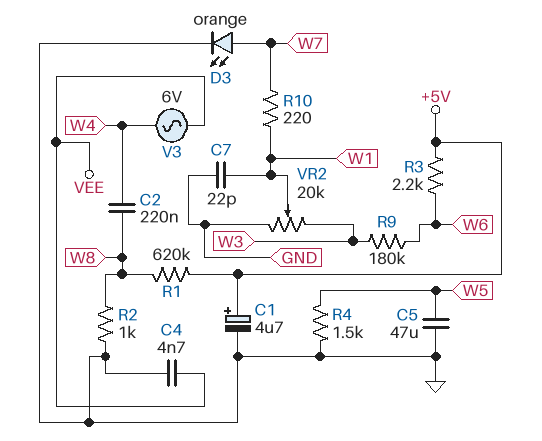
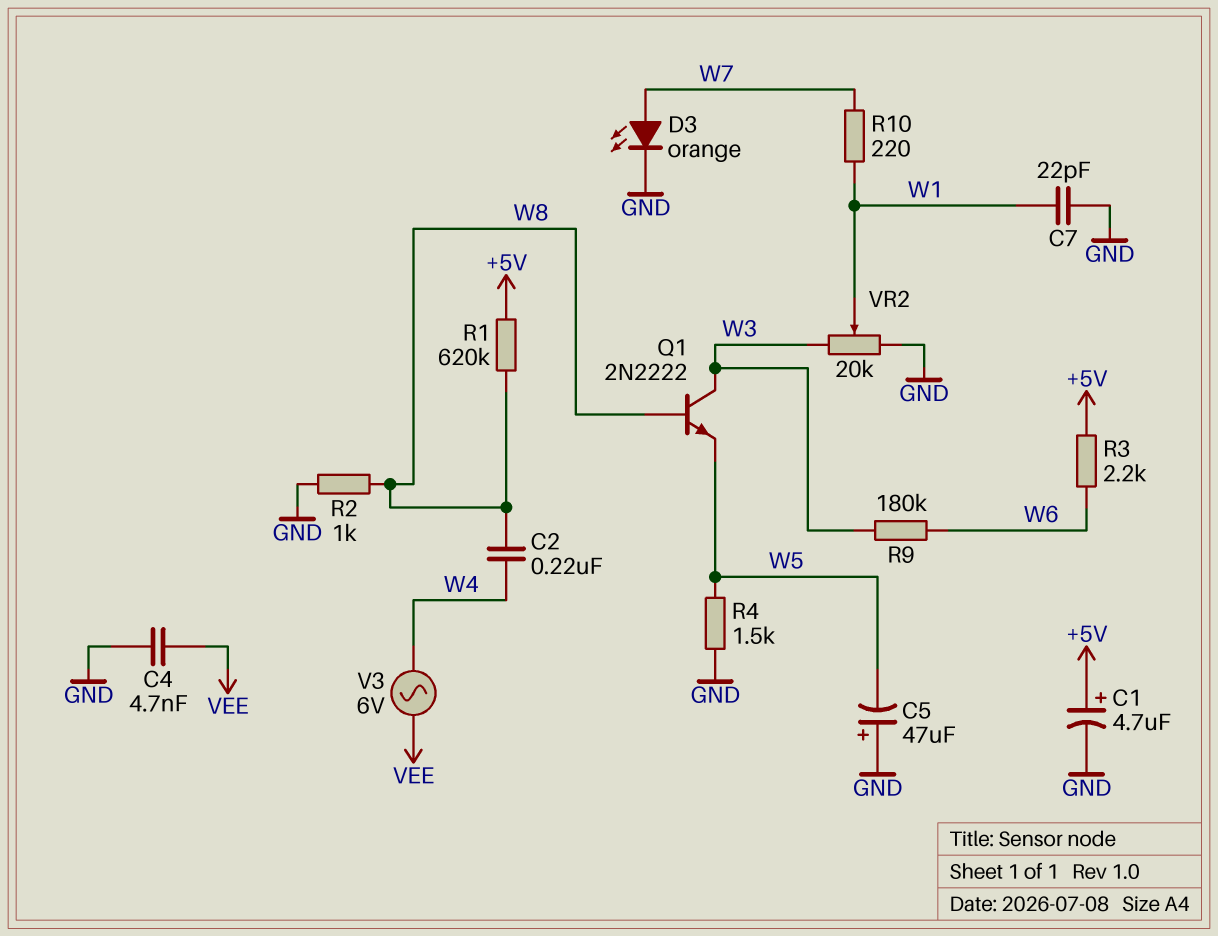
C5: 47uF (GND, W5) -> 47uF (plus GND, minus W5)
Q1: none -> NPN 2N2222 (B W8, C W3, E W5)

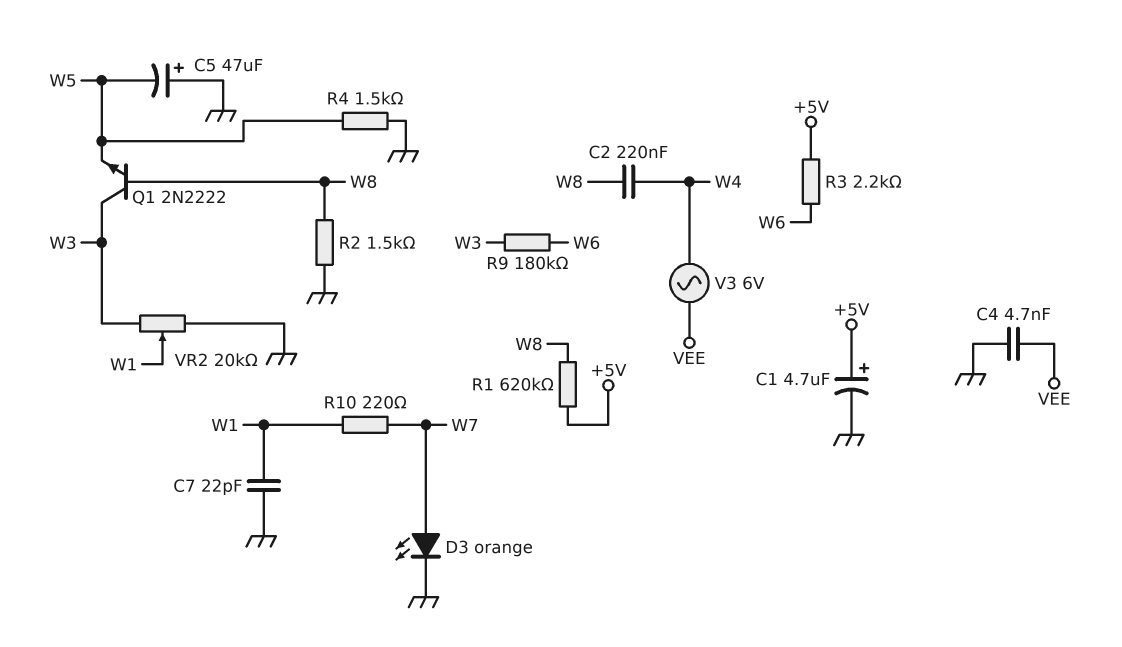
R2: 1k (GND, W8) -> 1.5k (GND, W8)

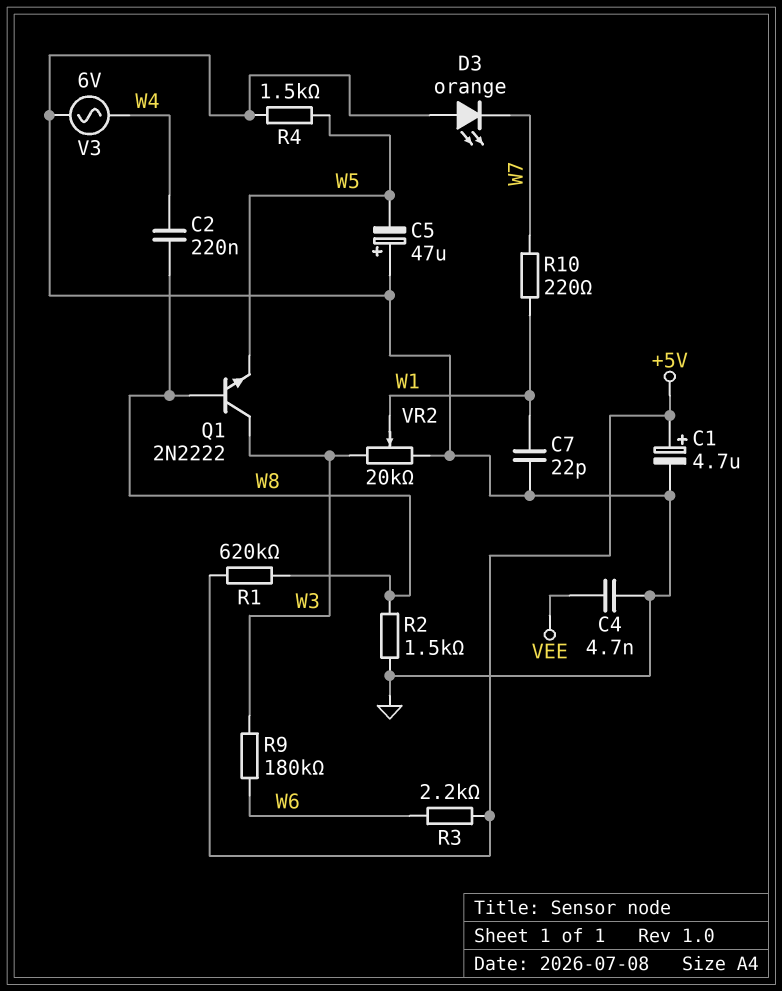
D3: LED orange (A W7, K GND) -> LED orange (A GND, K W7)
V3: AC 6V (VEE, W4) -> AC 6V (GND, W4)

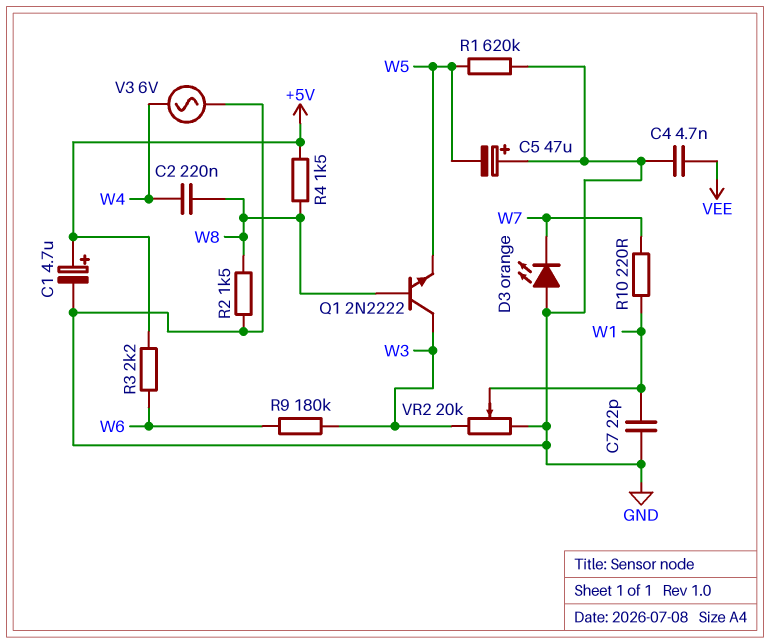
R1: 620k (+5V, W8) -> 620k (GND, W5)
R4: 1.5k (GND, W5) -> 1.5k (+5V, W8)

